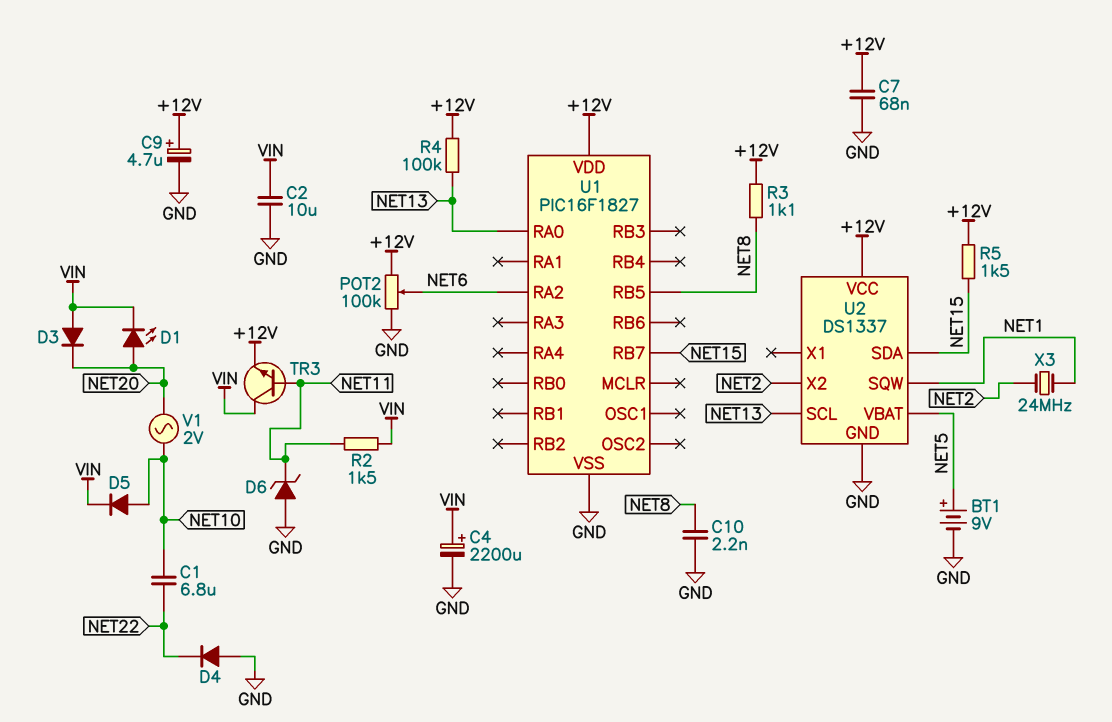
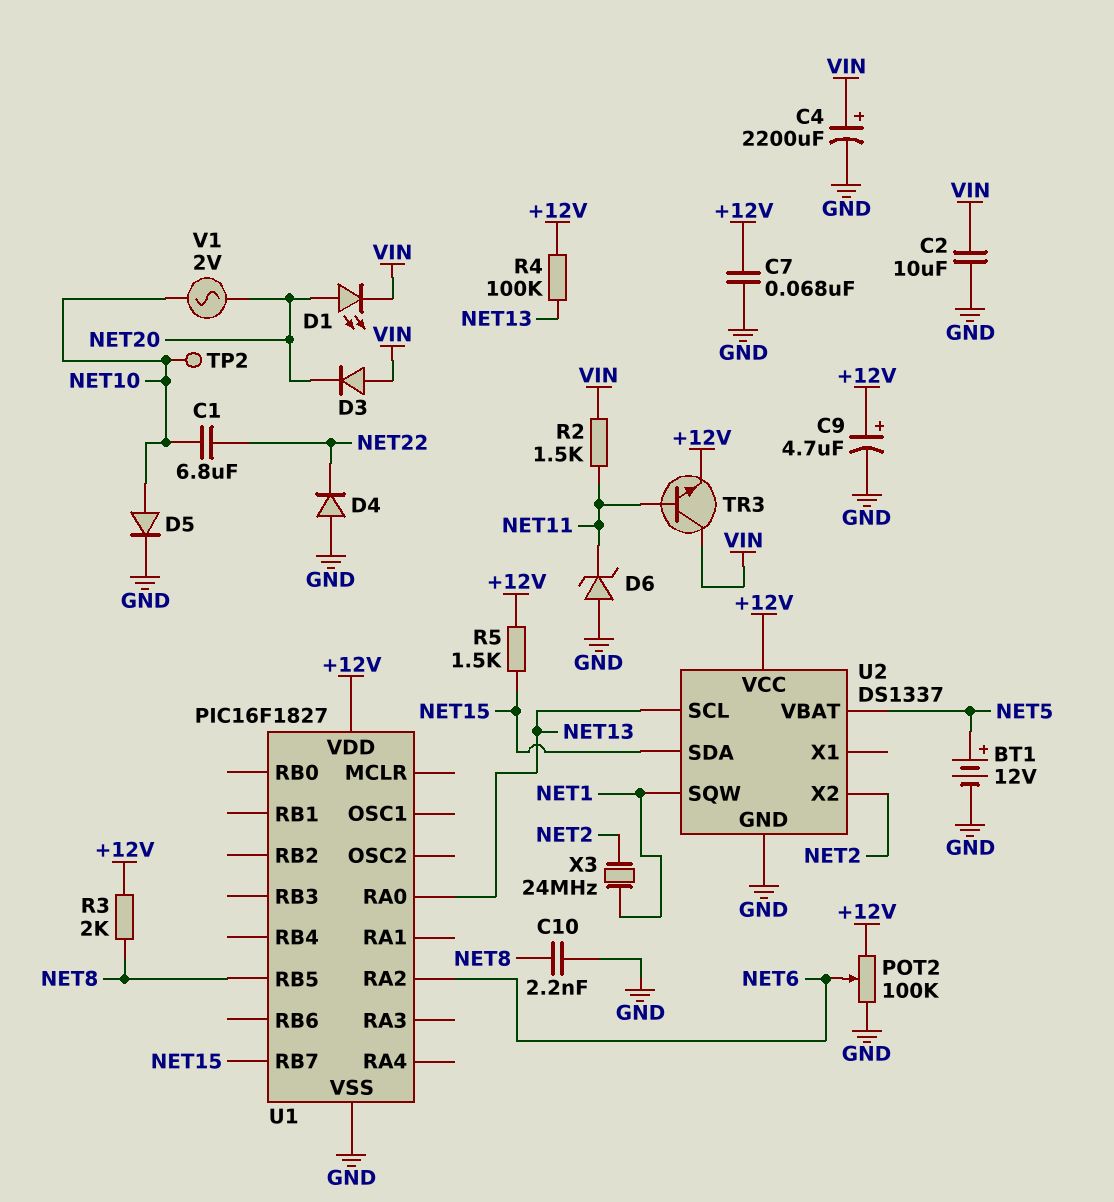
BT1: 9V (plus NET5, minus GND) -> 12V (plus NET5, minus GND)
D5: diode (A NET10, K VIN) -> diode (A NET10, K GND)
R3: 1.1k (+12V, NET8) -> 2k (+12V, NET8)
TP2: none -> test point (NET10)

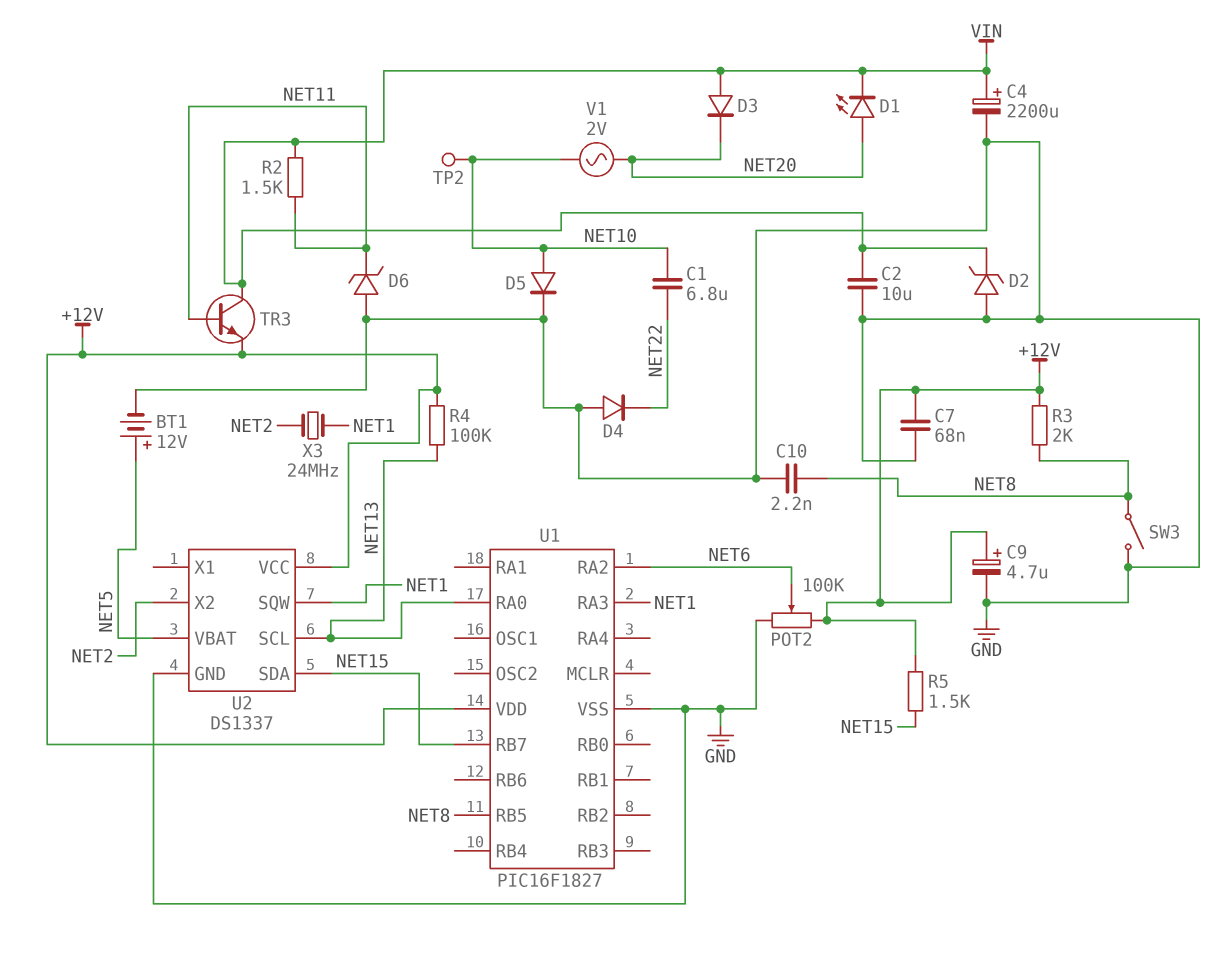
D2: none -> zener (A GND, K VIN)
SW3: none -> switch (GND, NET8)
U1 pin RA3: none -> NET1

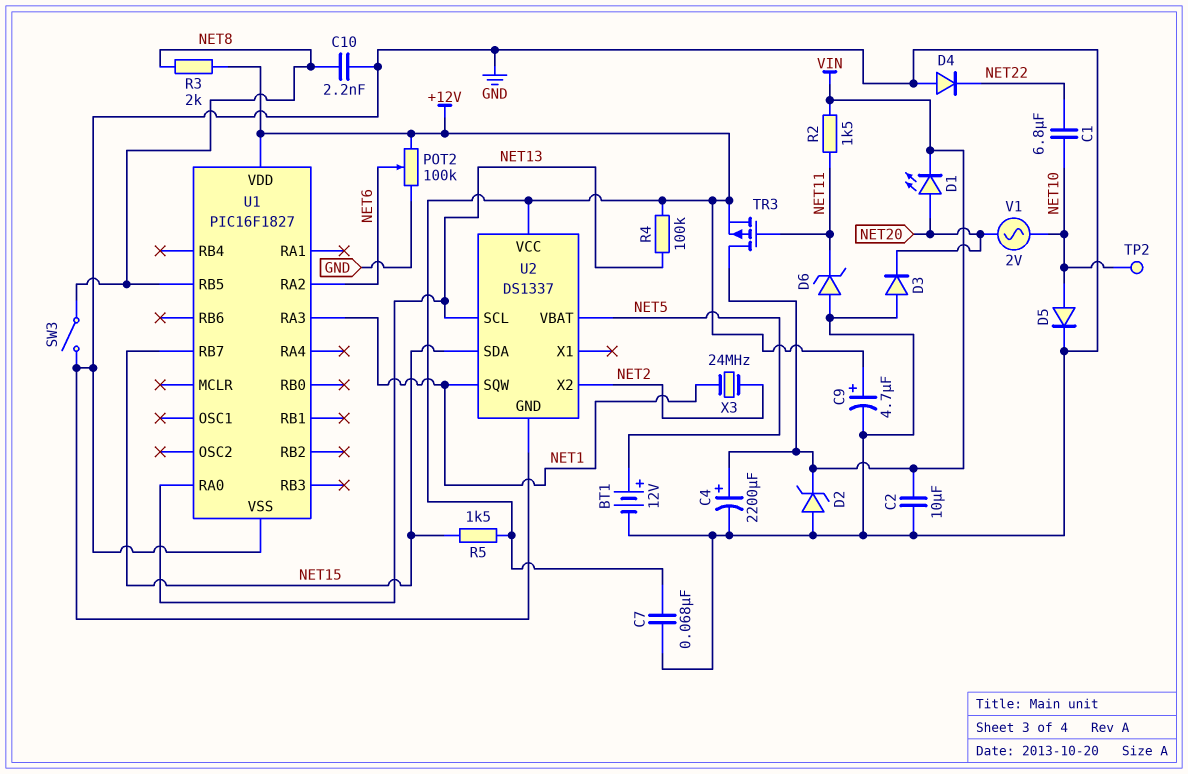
D3: diode (A VIN, K NET20) -> diode (A GND, K NET20)
TR3: NPN (B NET11, C VIN, E +12V) -> PMOS (G NET11, D VIN, S +12V)

